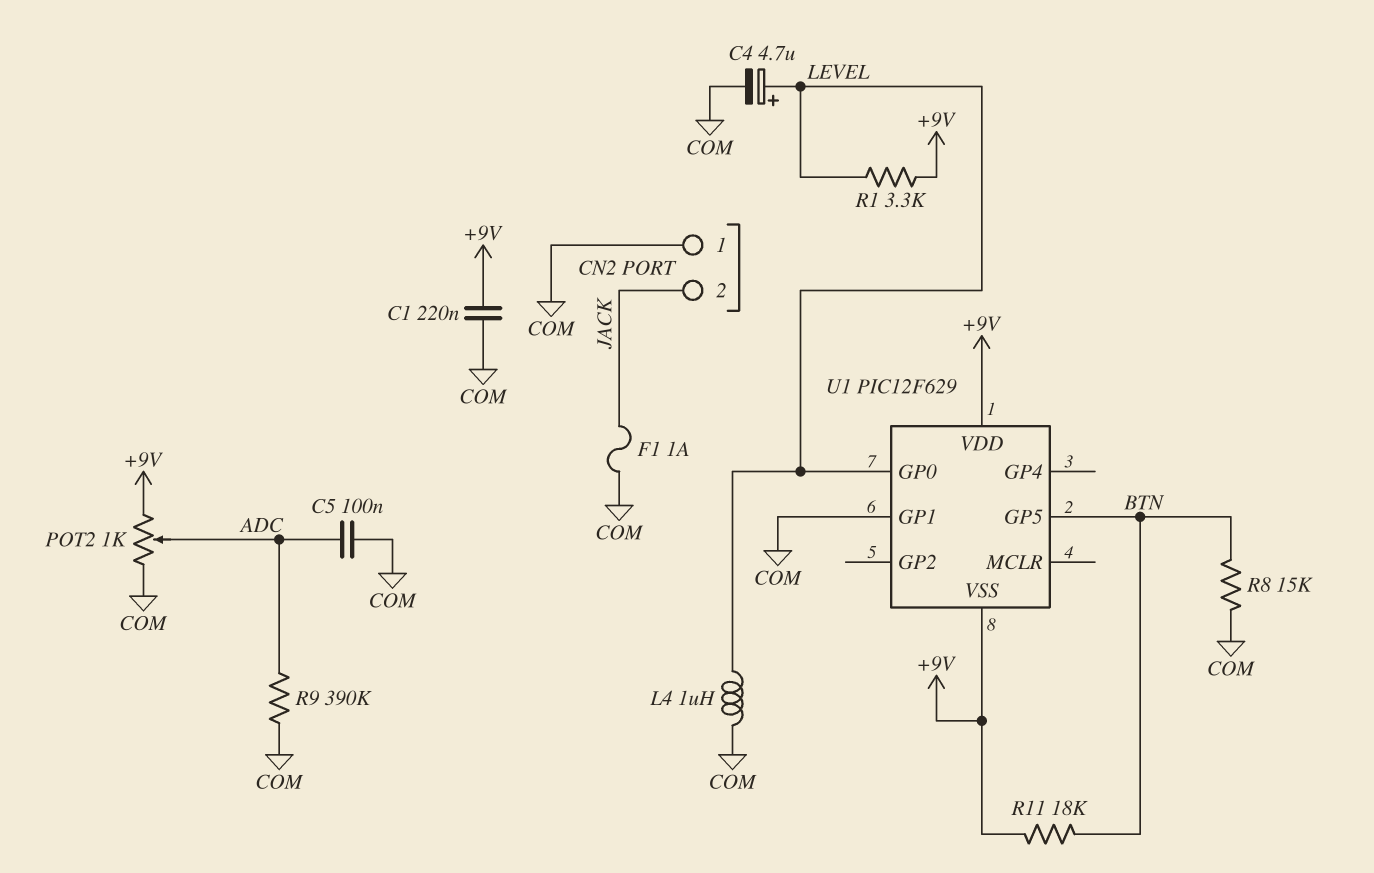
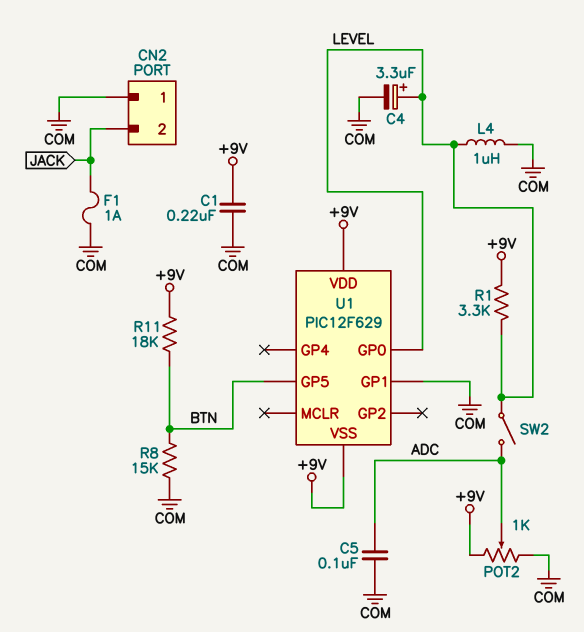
C4: 4.7uF (plus LEVEL, minus COM) -> 3.3uF (plus LEVEL, minus COM)
R9: 390k (ADC, COM) -> none
SW2: none -> switch (ADC, LEVEL)

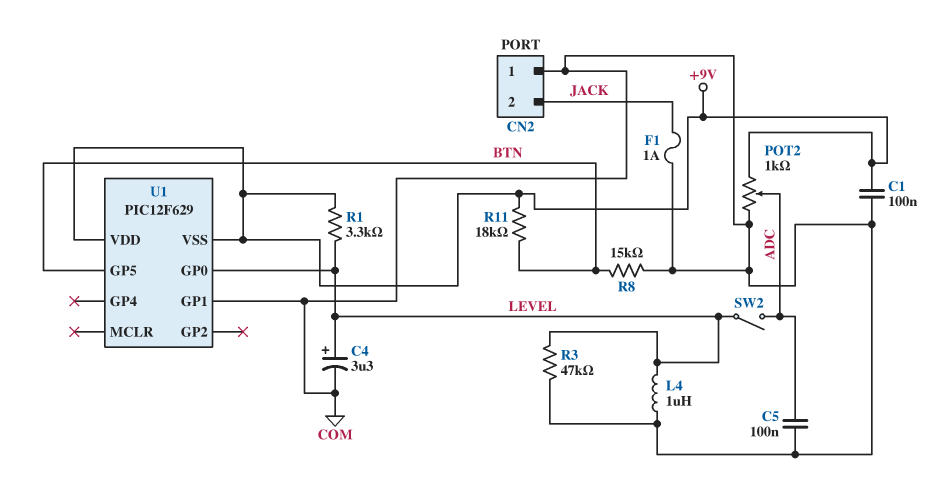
C1: 220nF (+9V, COM) -> 100nF (+9V, COM)
R3: none -> 47k (COM, LEVEL)

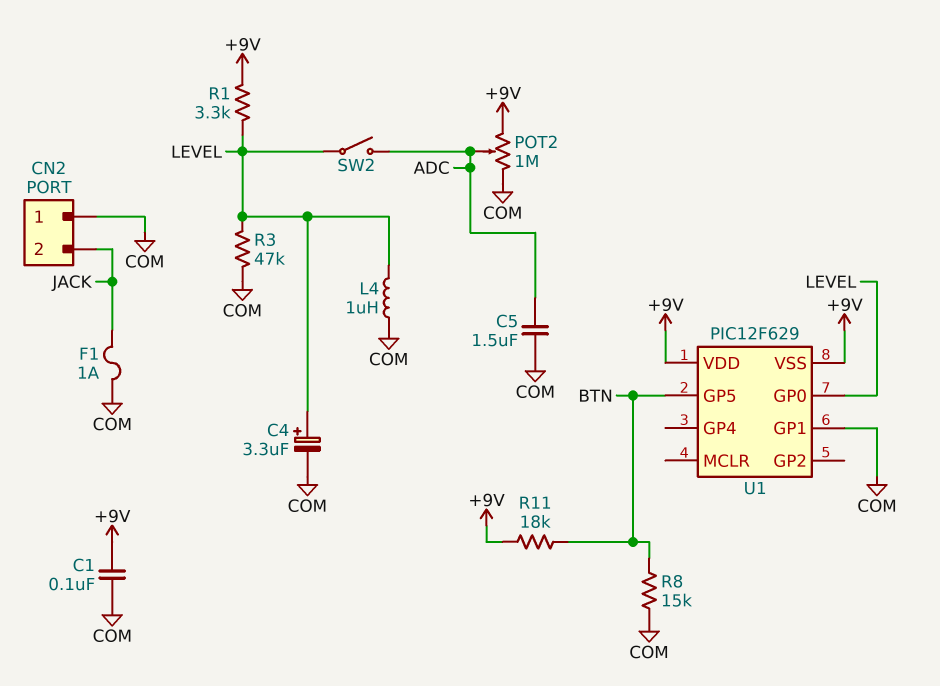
C5: 100nF (ADC, COM) -> 1.5uF (ADC, COM)
POT2: 1k (+9V, COM, wiper ADC) -> 1M (+9V, COM, wiper ADC)

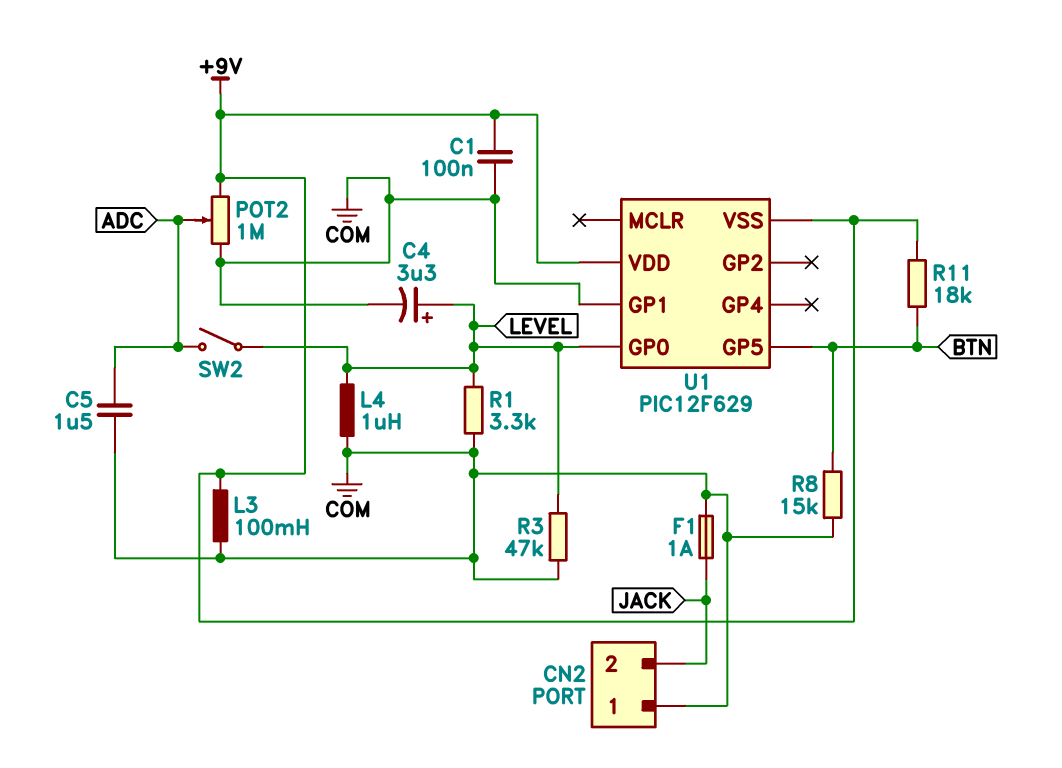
L3: none -> 100mH (+9V, COM)
R1: 3.3k (+9V, LEVEL) -> 3.3k (COM, LEVEL)

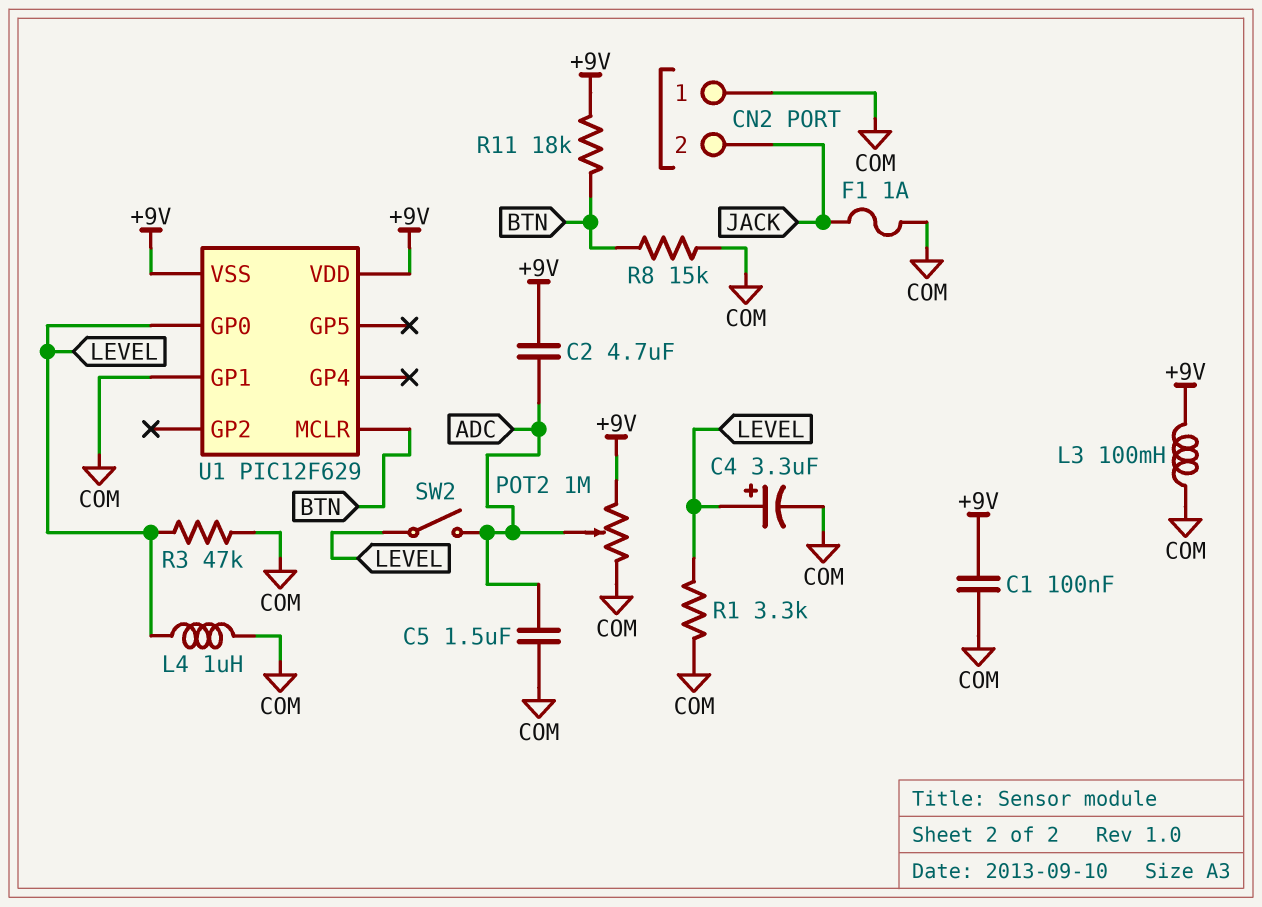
C2: none -> 4.7uF (+9V, ADC)
U1 pin GP5: BTN -> none
U1 pin MCLR: none -> BTN

